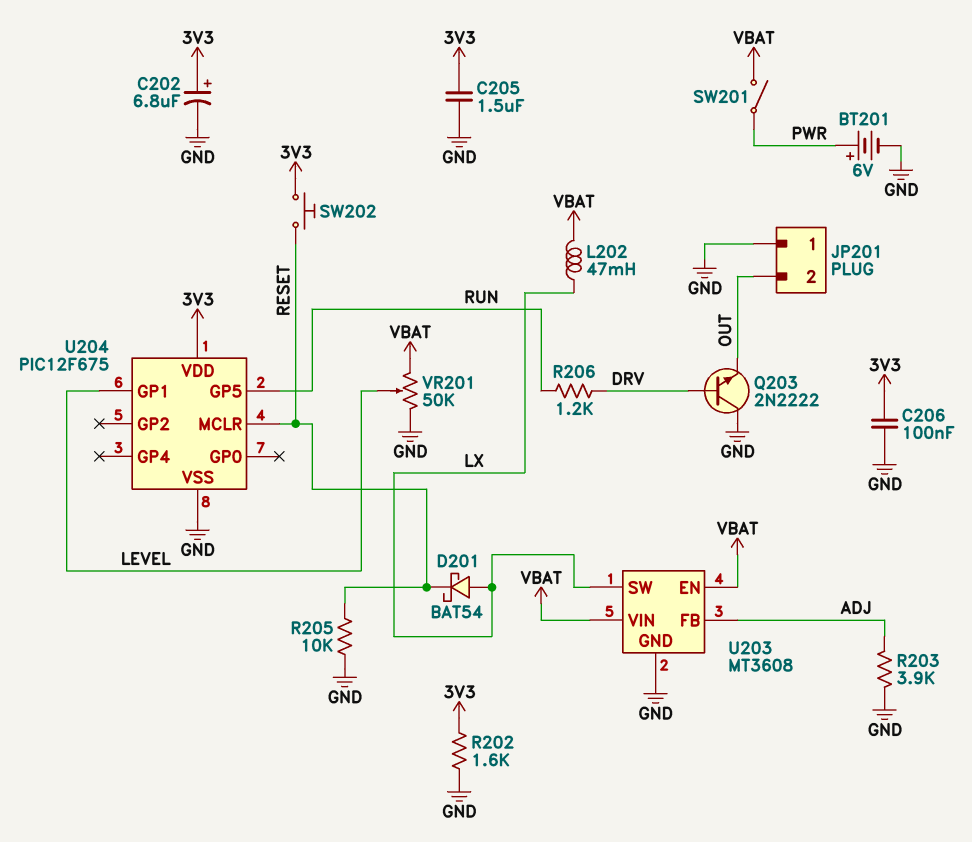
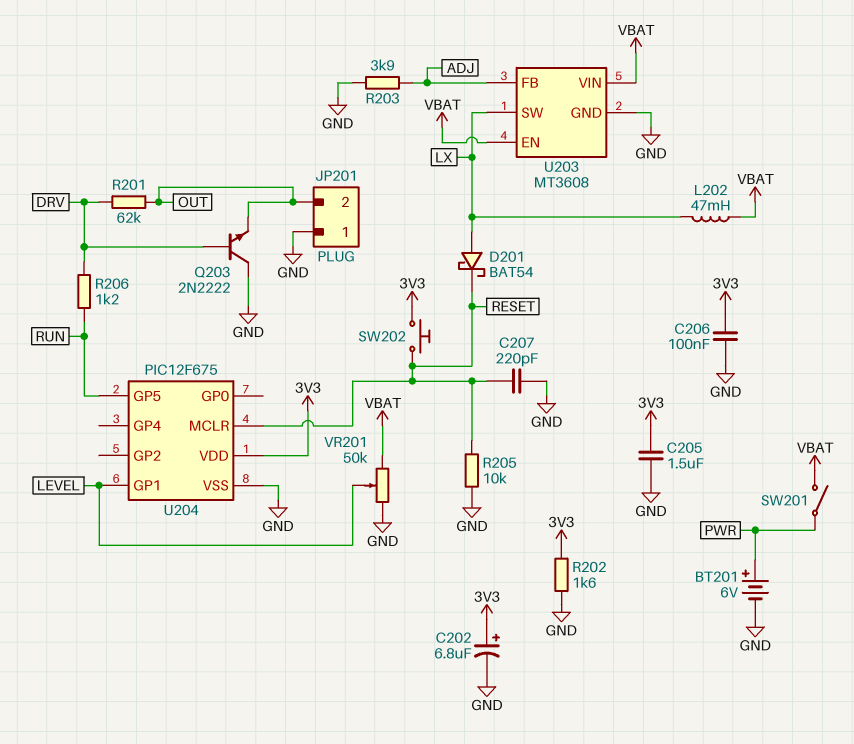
C207: none -> 220pF (GND, RESET)
R201: none -> 62k (DRV, OUT)

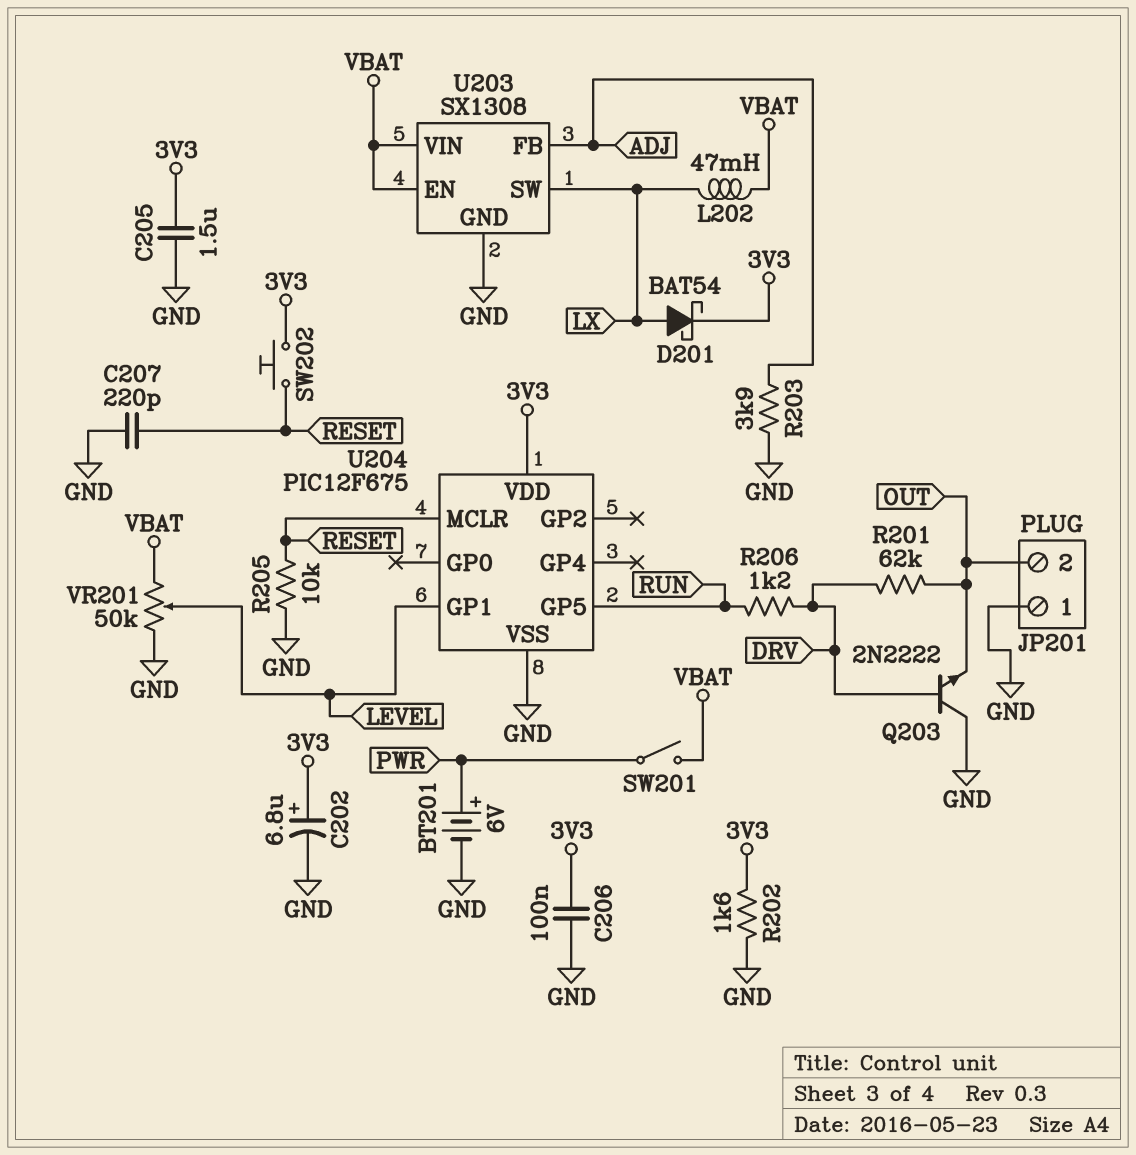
D201: schottky BAT54 (A LX, K RESET) -> schottky BAT54 (A LX, K 3V3)
U203: MT3608 -> SX1308

